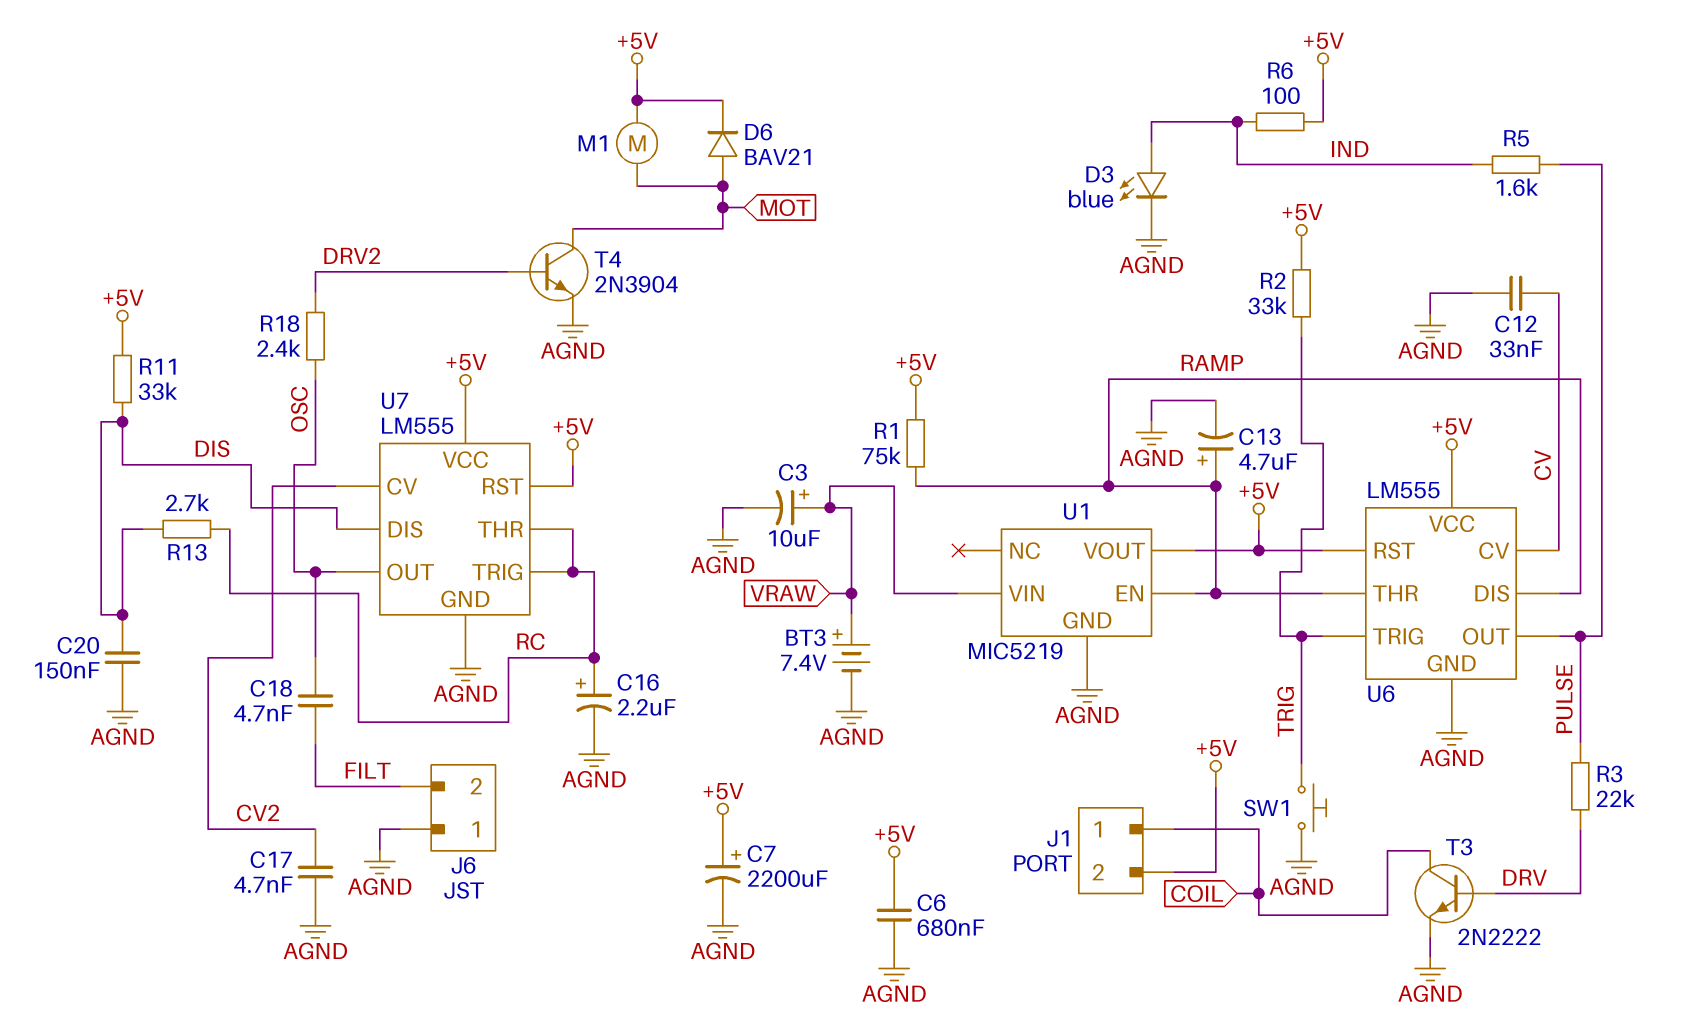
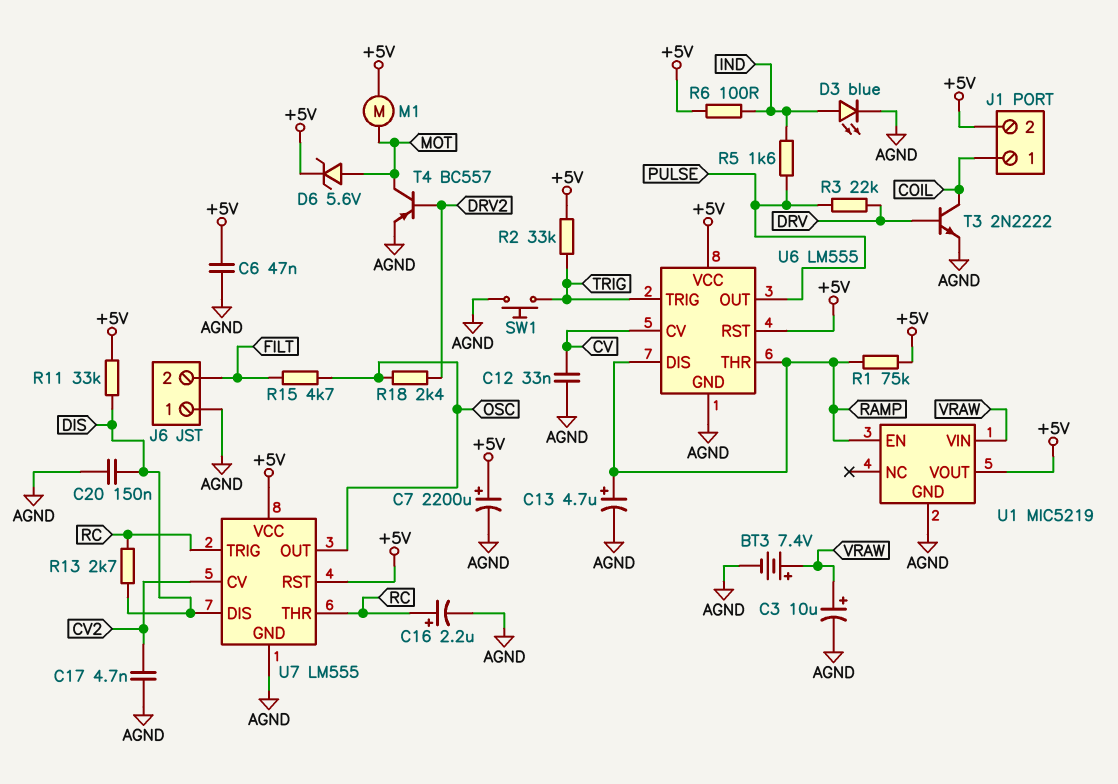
C6: 680nF (+5V, AGND) -> 47nF (+5V, AGND)
C18: 4.7nF (FILT, OSC) -> none
D6: diode BAV21 (A MOT, K +5V) -> zener 5.6V (A MOT, K +5V)
R15: none -> 4.7k (FILT, OSC)
T4: NPN 2N3904 (B DRV2, C MOT, E AGND) -> PNP BC557 (B DRV2, C MOT, E AGND)

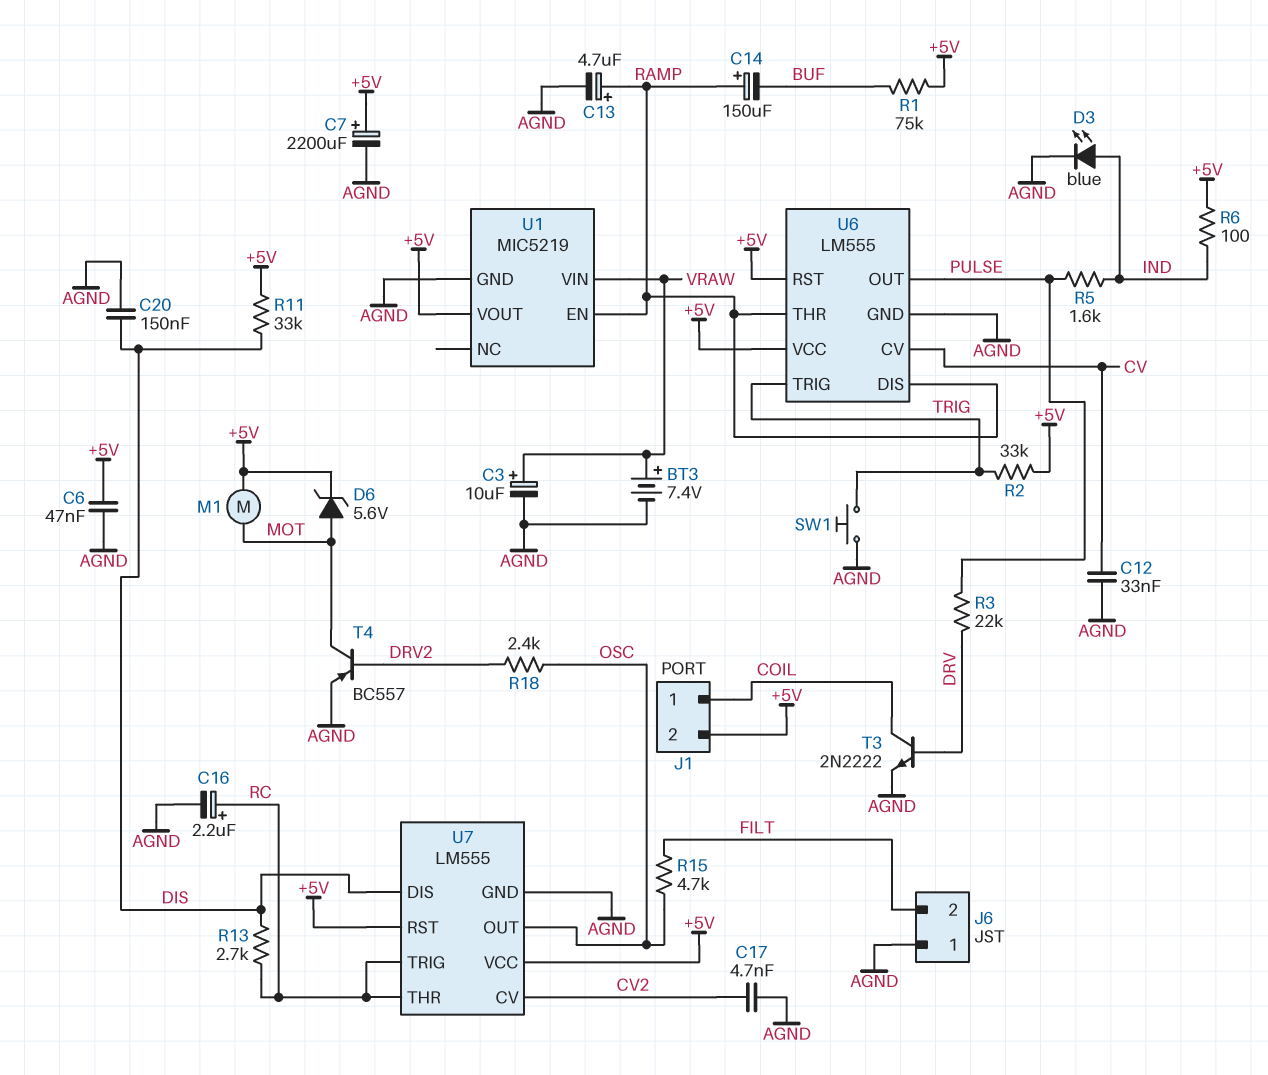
C14: none -> 150uF (plus RAMP, minus BUF)
R1: 75k (+5V, RAMP) -> 75k (+5V, BUF)

